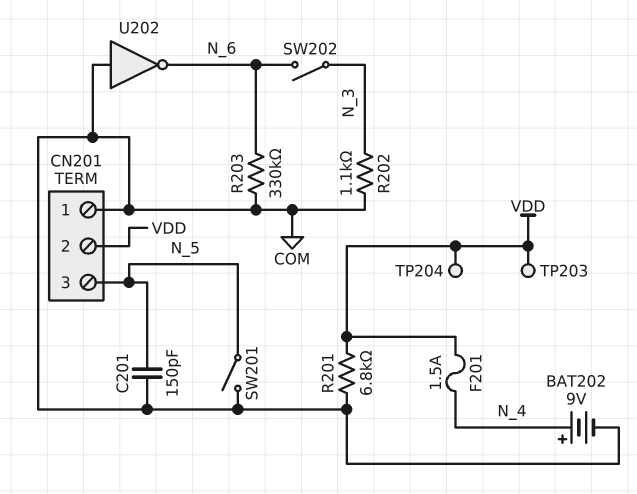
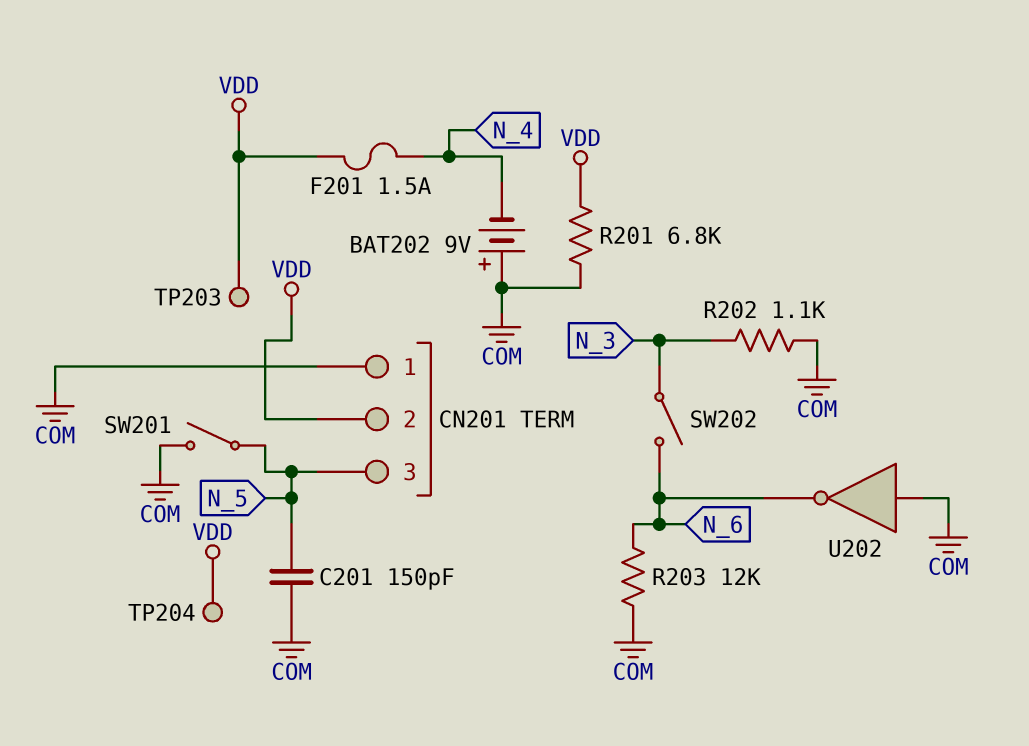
BAT202: 9V (plus N_4, minus COM) -> 9V (plus COM, minus N_4)
R203: 330k (COM, N_6) -> 12k (COM, N_6)

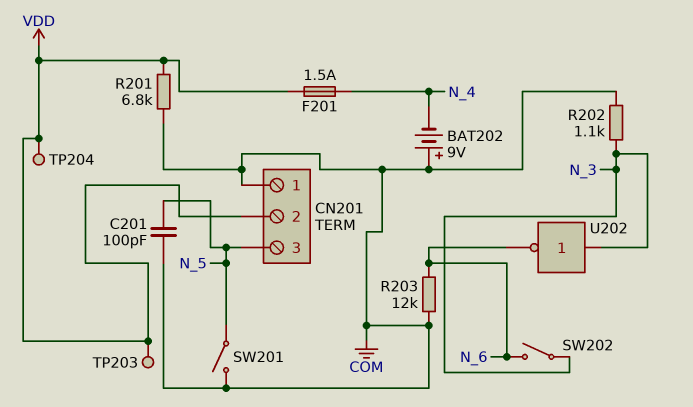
C201: 150pF (COM, N_5) -> 100pF (COM, N_5)
U202: NOT (in COM, out N_6) -> NOT (in N_3, out N_6)

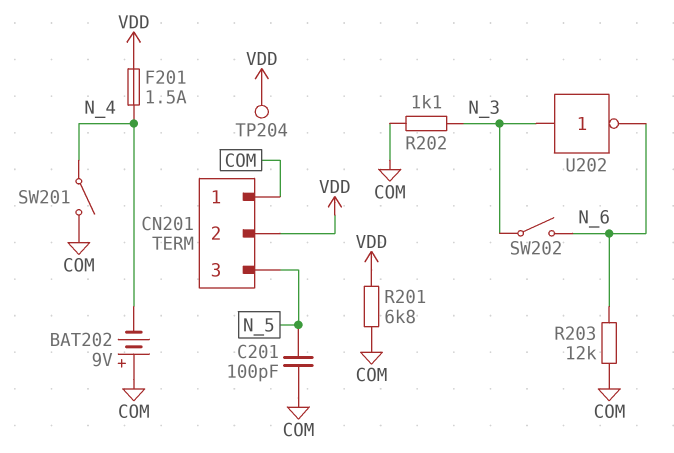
SW201: switch (COM, N_5) -> switch (COM, N_4)
TP203: test point (VDD) -> none

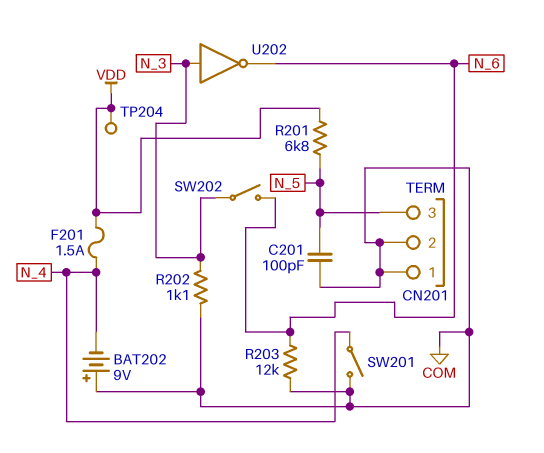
CN201 pin 2: VDD -> COM
R201: 6.8k (COM, VDD) -> 6.8k (N_5, VDD)

